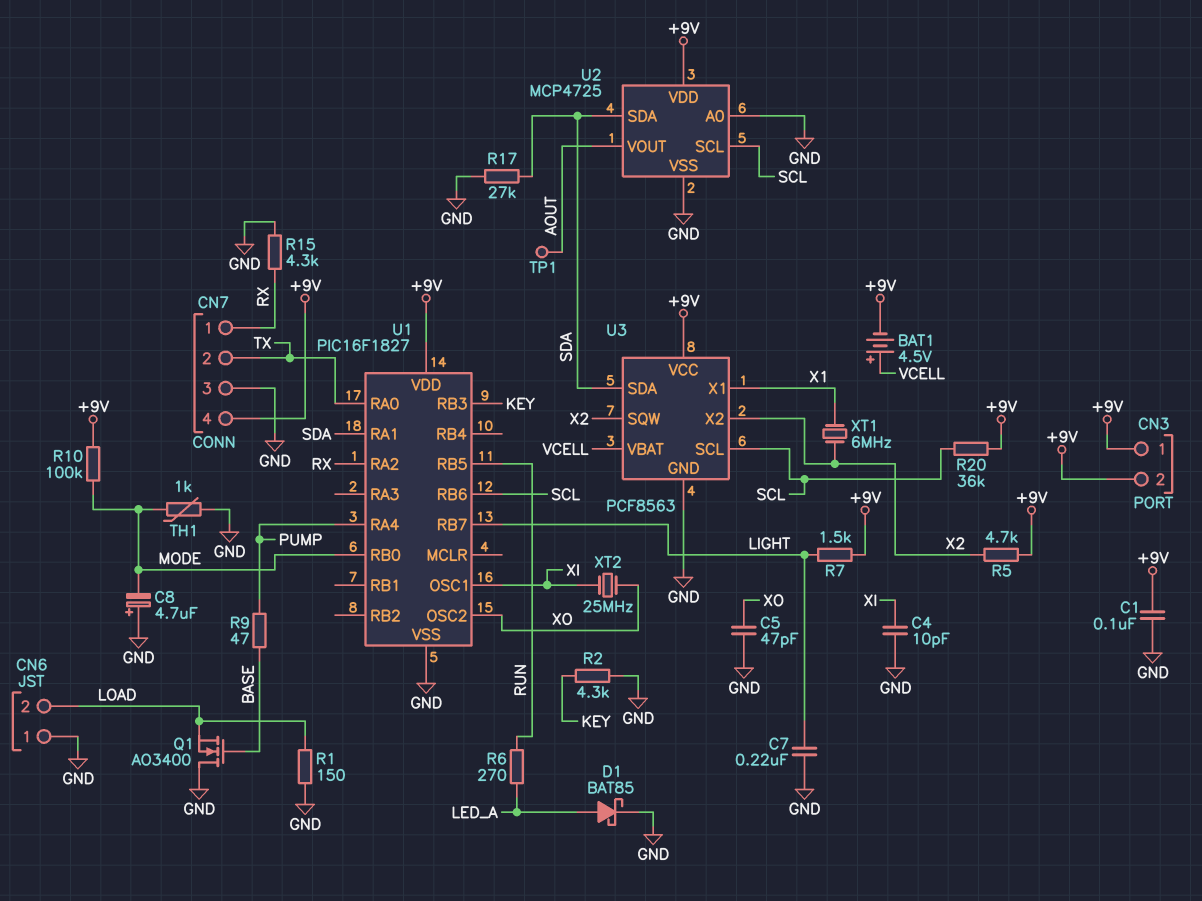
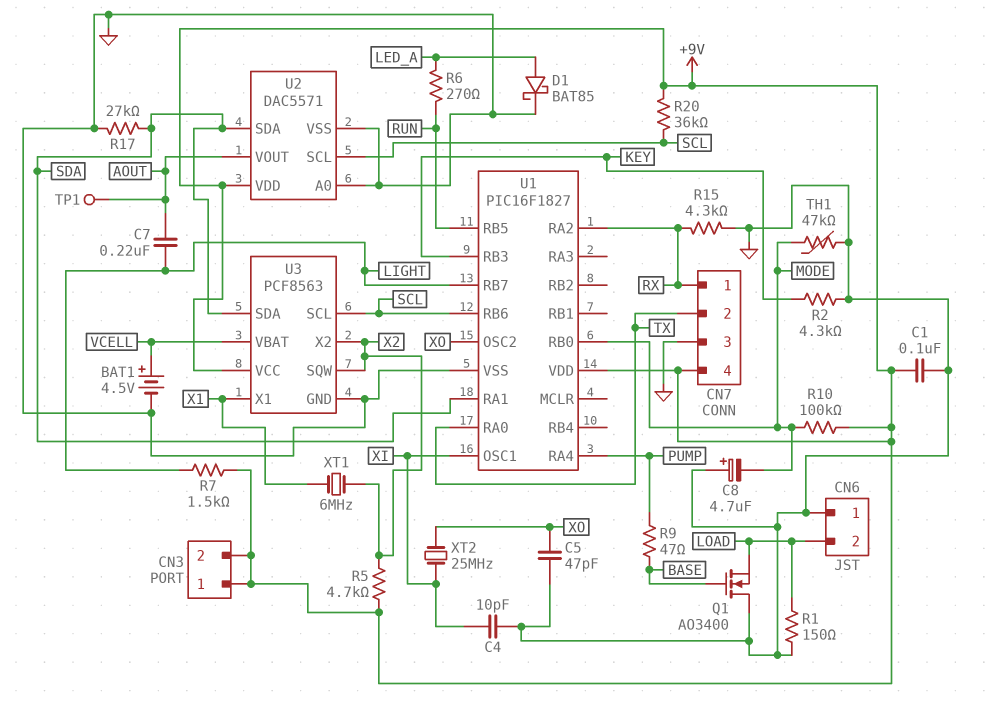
BAT1: 4.5V (plus VCELL, minus +9V) -> 4.5V (plus VCELL, minus GND)
C7: 220nF (GND, LIGHT) -> 220nF (AOUT, LIGHT)
TH1: 1k (GND, MODE) -> 47k (GND, MODE)
U2: MCP4725 -> DAC5571

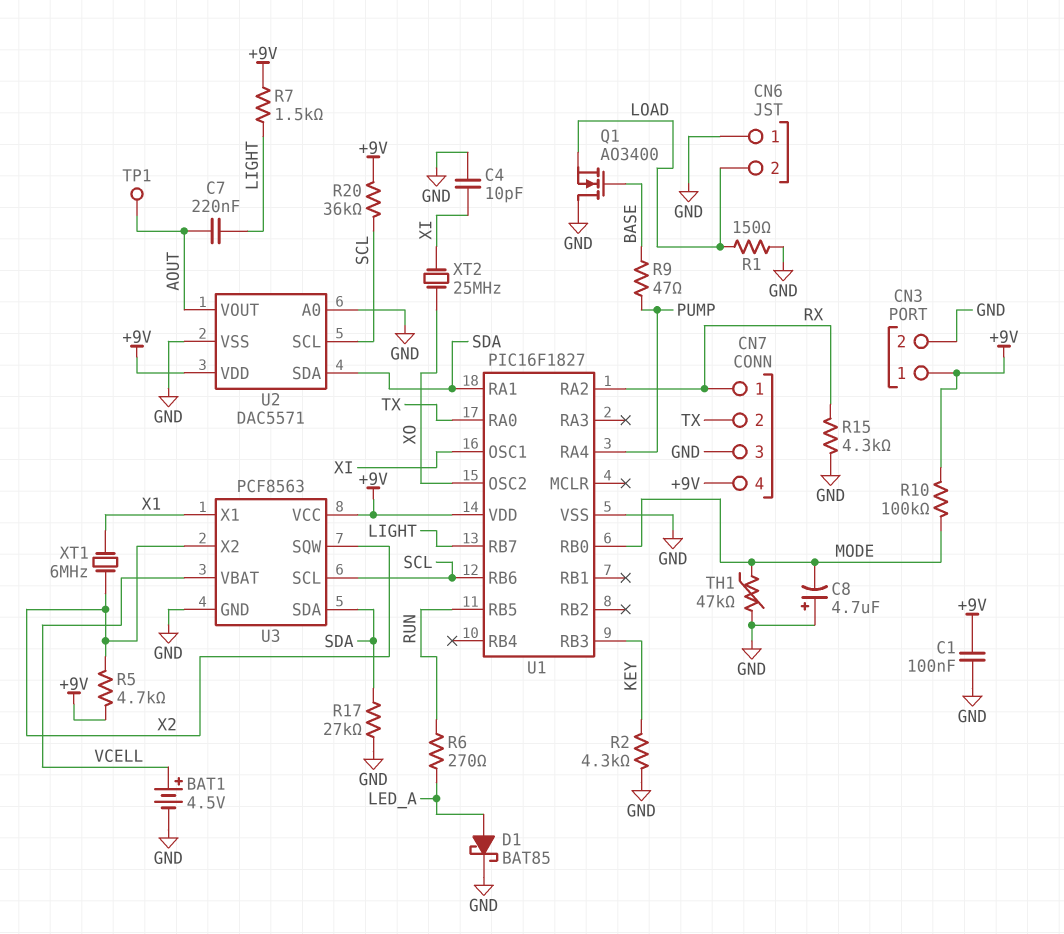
C5: 47pF (GND, XO) -> none
CN3 pin 2: +9V -> GND

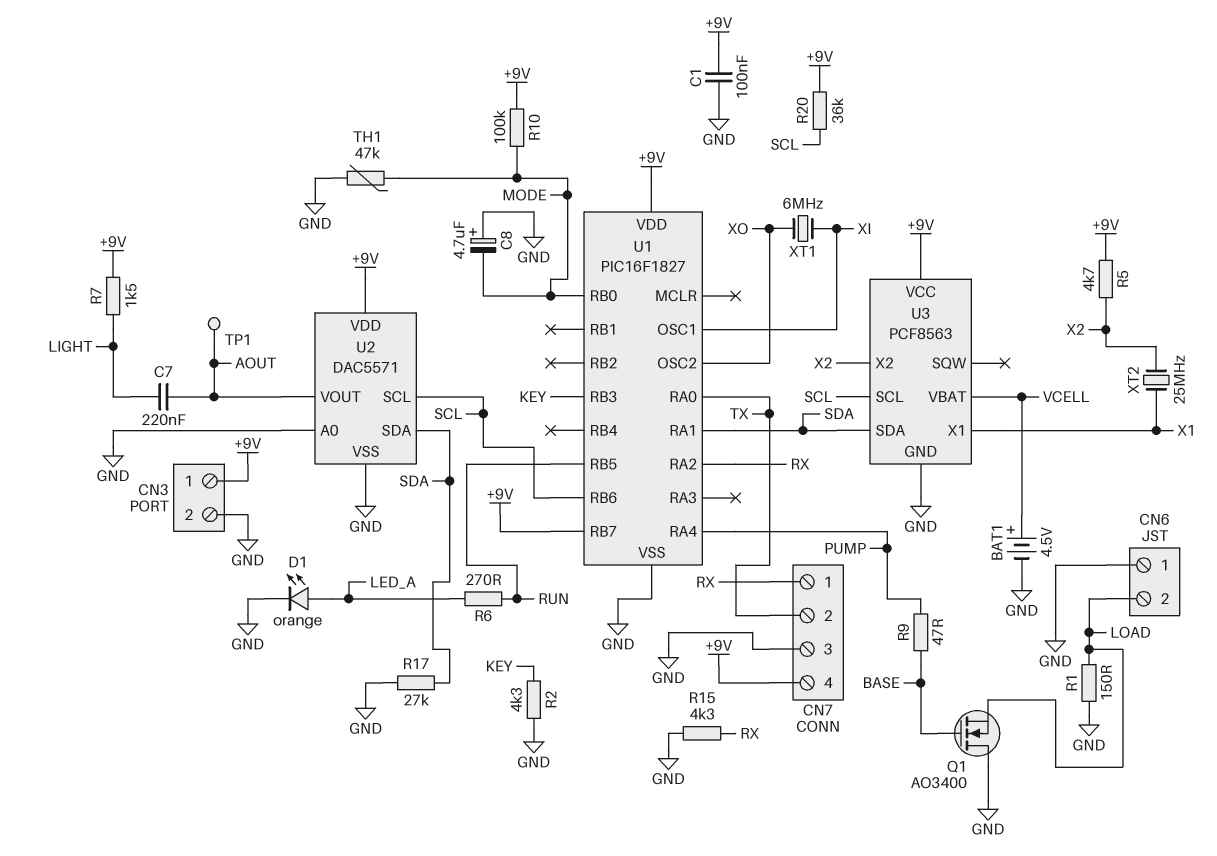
C4: 10pF (GND, XI) -> none
D1: schottky BAT85 (A LED_A, K GND) -> LED orange (A LED_A, K GND)
U1 pin RB7: LIGHT -> +9V
U3 pin SQW: X2 -> none
XT1: 6MHz (X1, X2) -> 6MHz (XI, XO)
XT2: 25MHz (XI, XO) -> 25MHz (X1, X2)

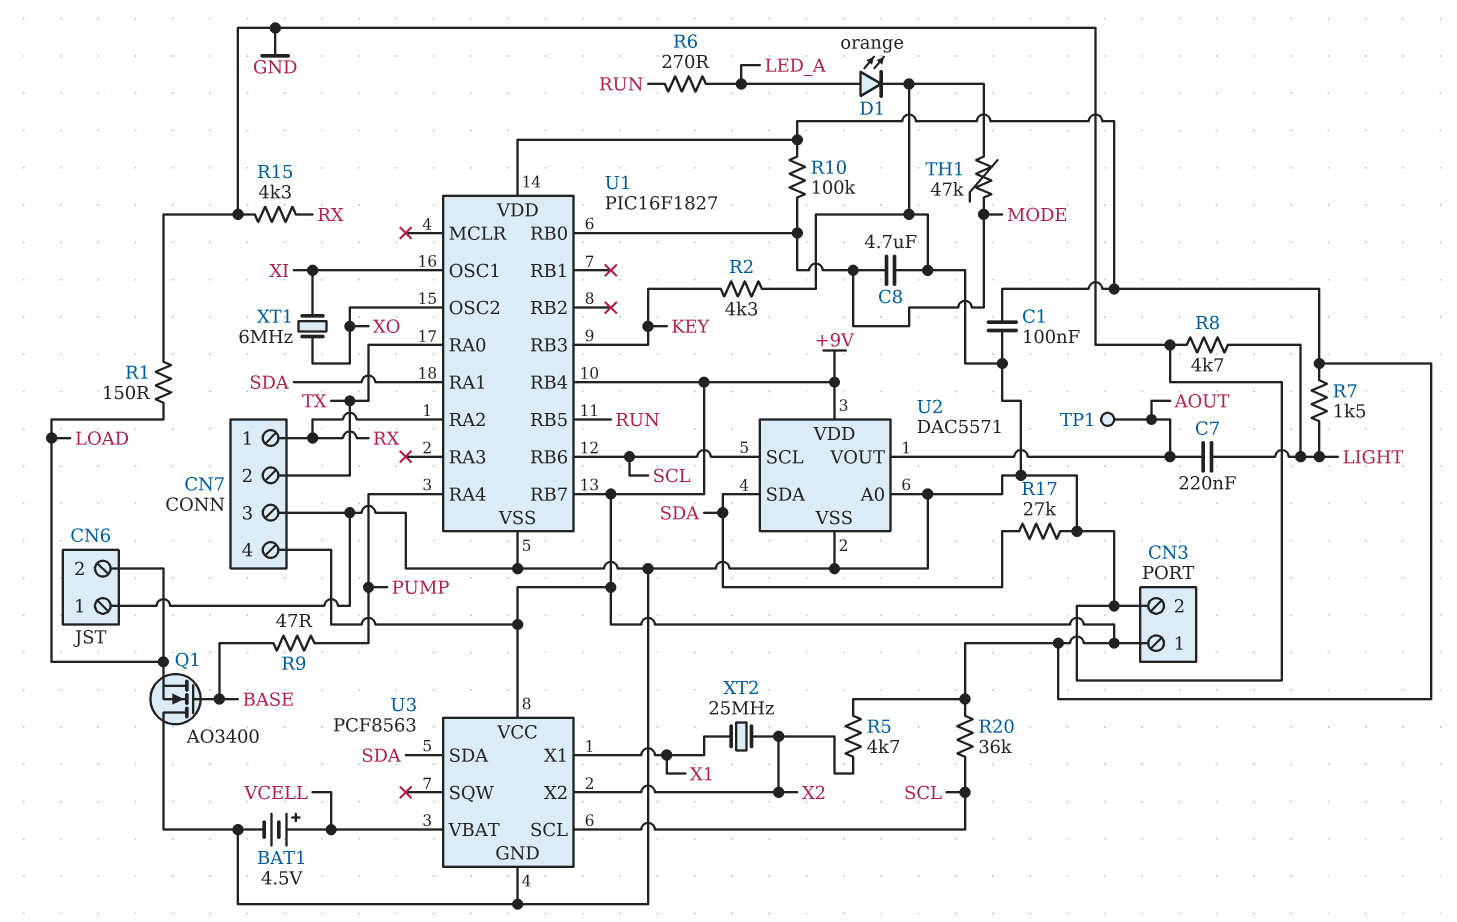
C8: 4.7uF (plus GND, minus MODE) -> 4.7uF (GND, MODE)
R8: none -> 4.7k (GND, LIGHT)
U1 pin RB4: none -> +9V

